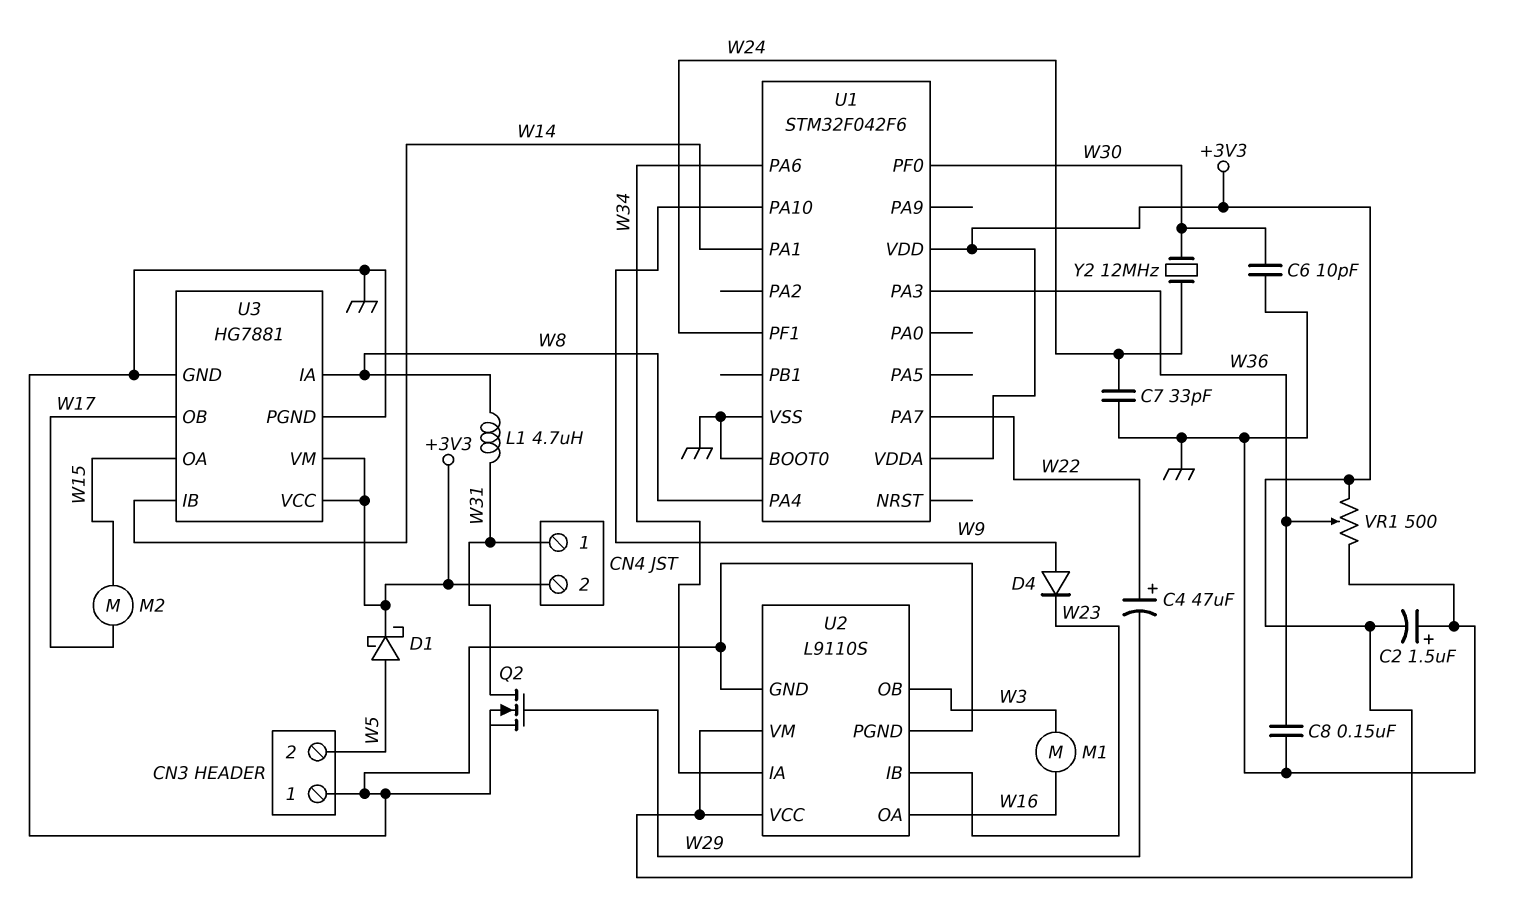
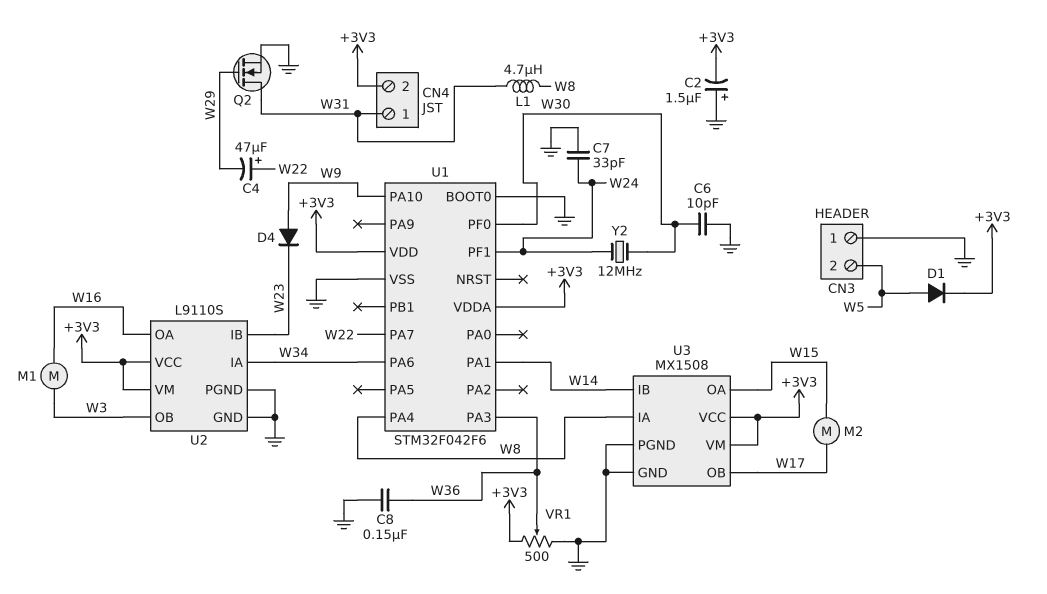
D1: schottky (A W5, K +3V3) -> diode (A W5, K +3V3)
U3: HG7881 -> MX1508

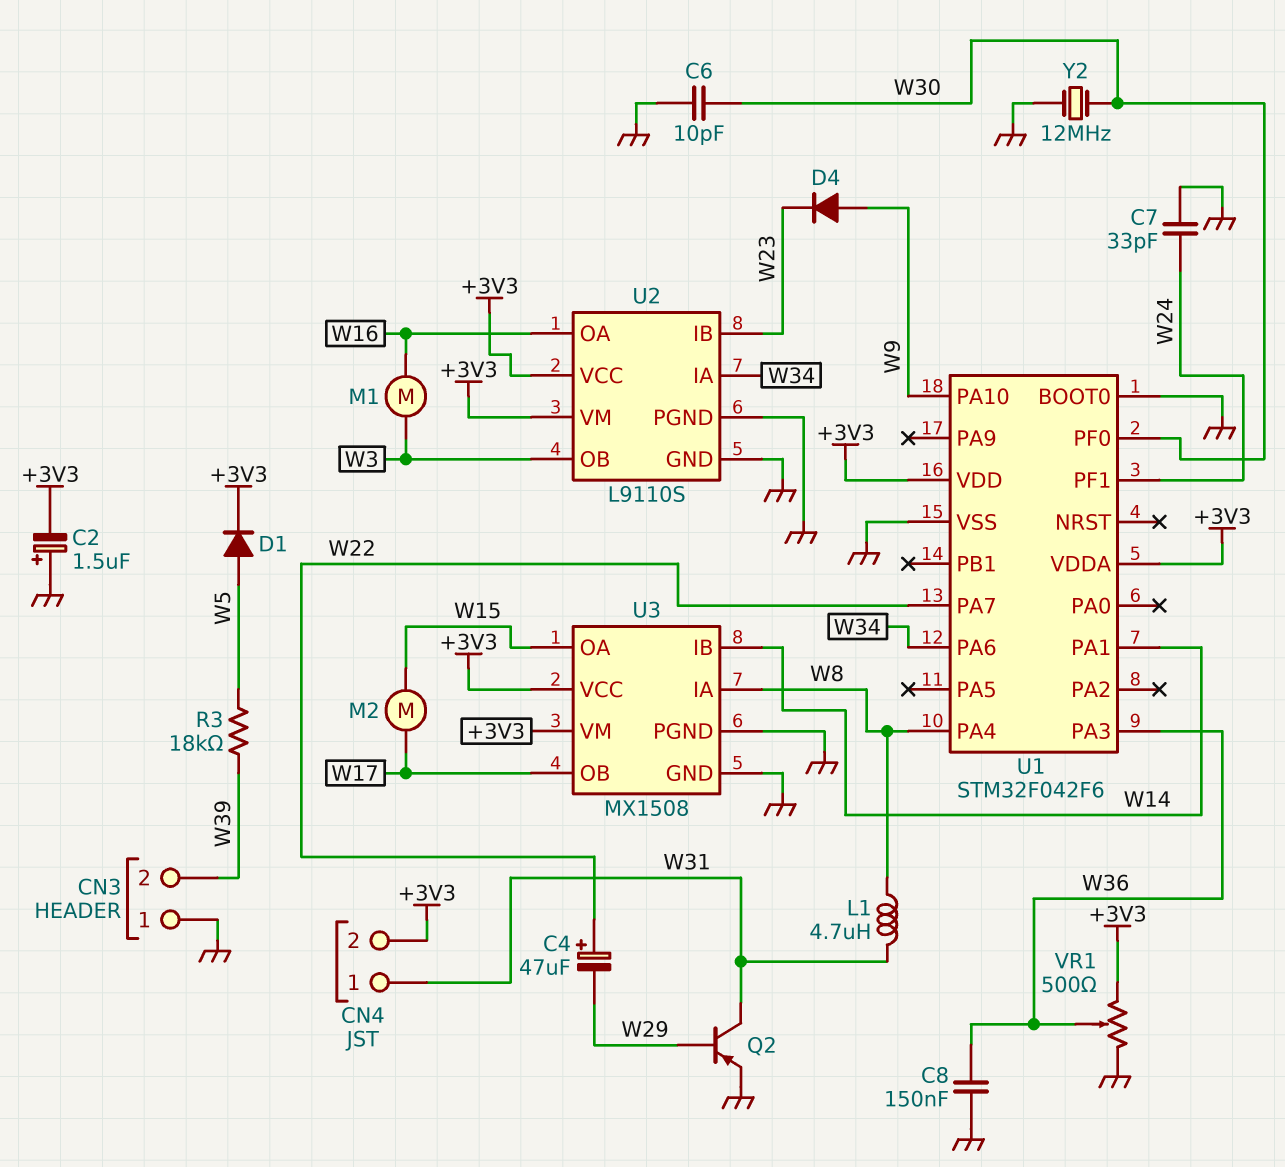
CN3 pin 2: W5 -> W39
Q2: NMOS (G W29, D W31, S GND) -> PNP (B W29, C W31, E GND)
R3: none -> 18k (W5, W39)
Y2: 12MHz (W24, W30) -> 12MHz (GND, W30)

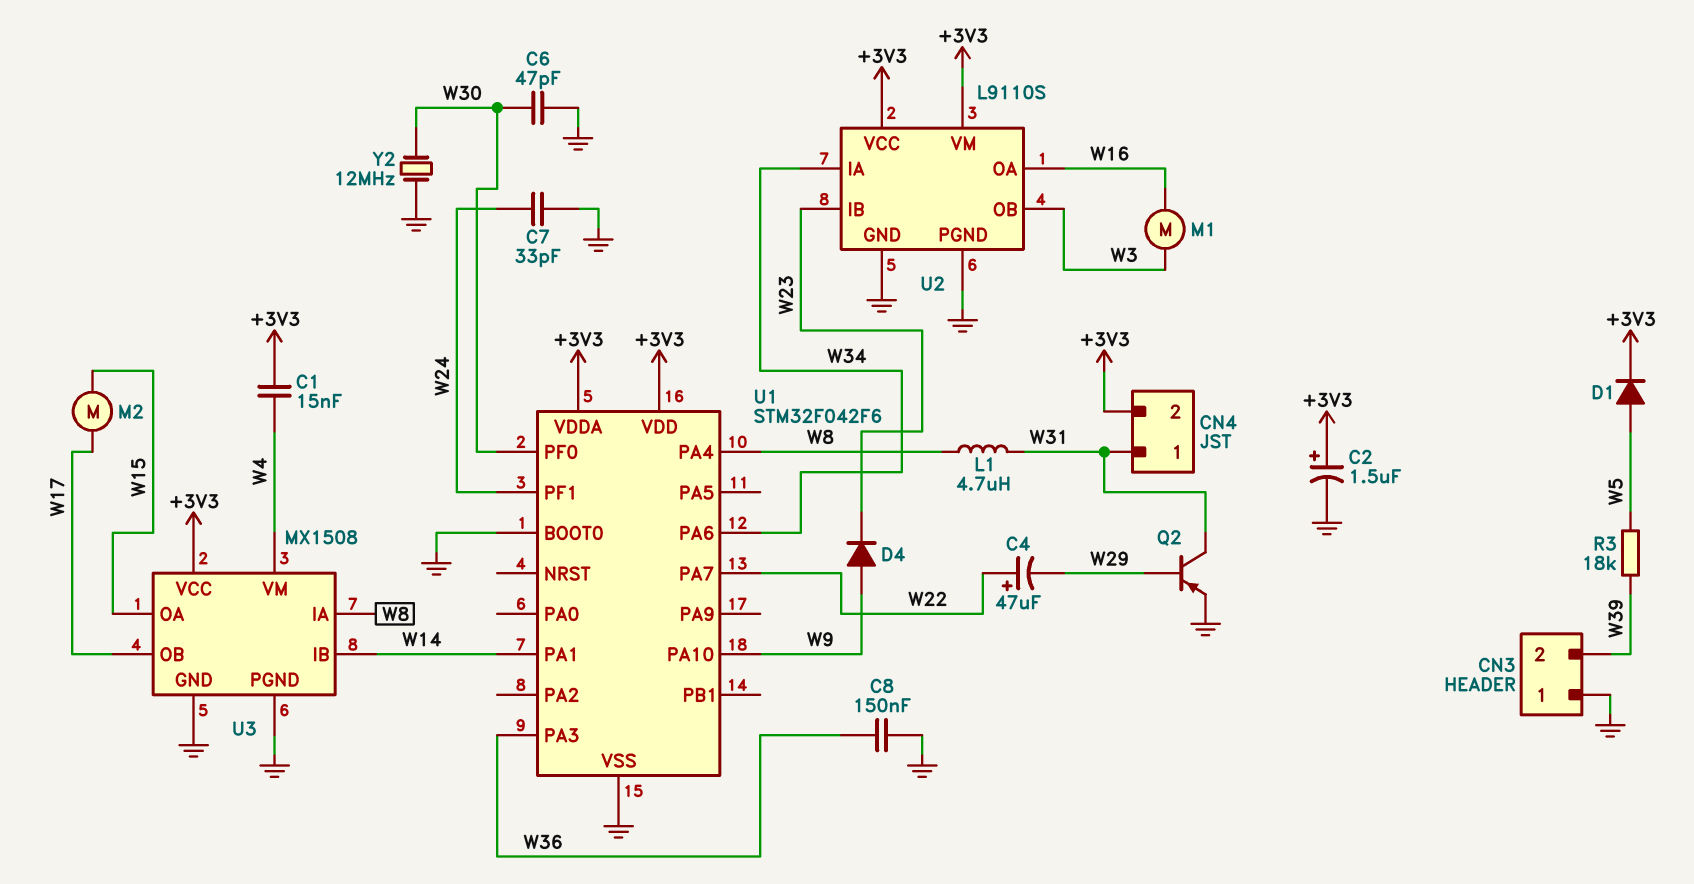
C1: none -> 15nF (+3V3, W4)
C2: 1.5uF (plus GND, minus +3V3) -> 1.5uF (plus +3V3, minus GND)
C6: 10pF (GND, W30) -> 47pF (GND, W30)
U3 pin VM: +3V3 -> W4
VR1: 500 (+3V3, GND, wiper W36) -> none

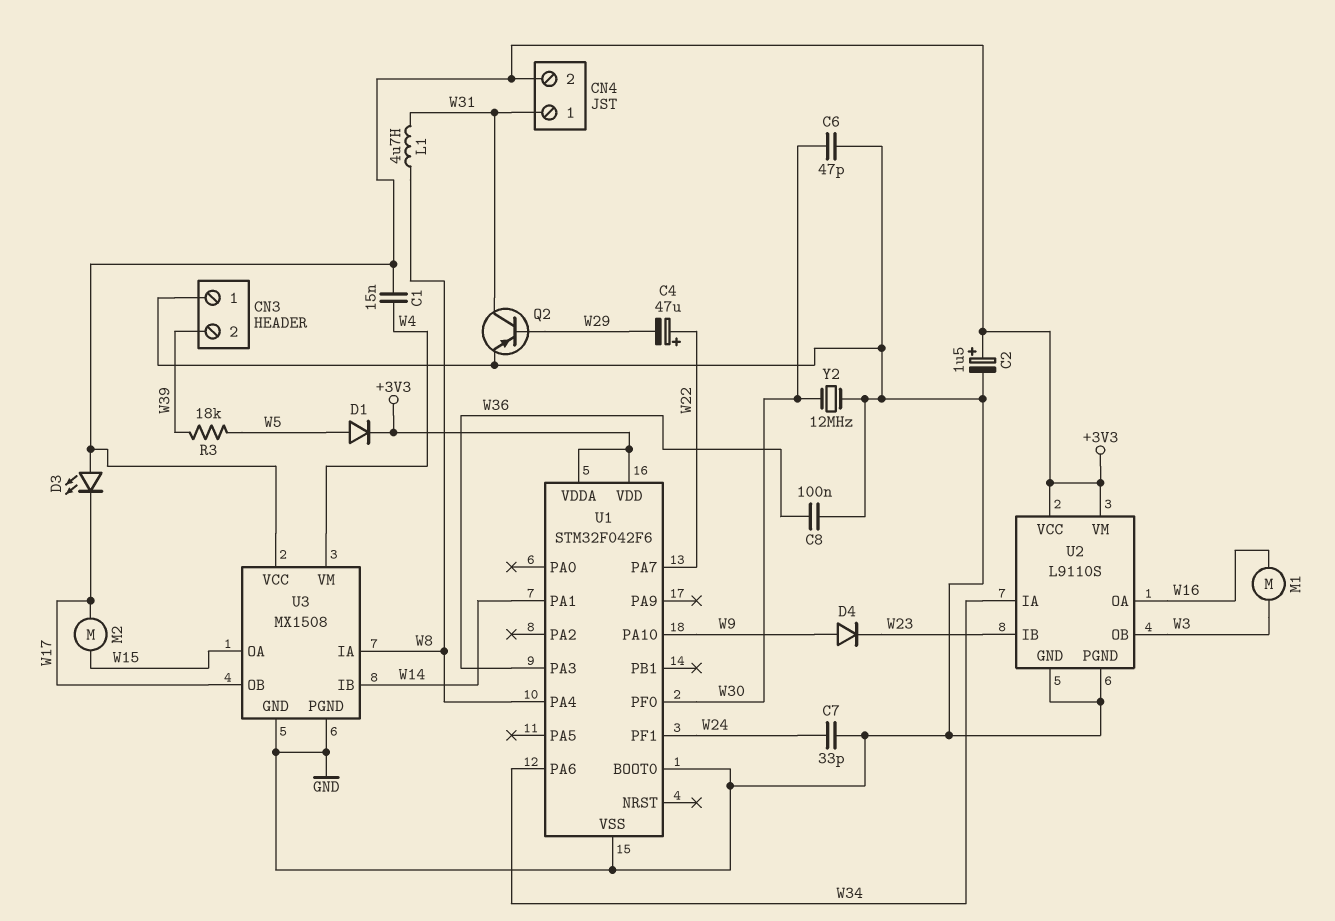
C8: 150nF (GND, W36) -> 100nF (GND, W36)
D3: none -> LED (A +3V3, K W17)

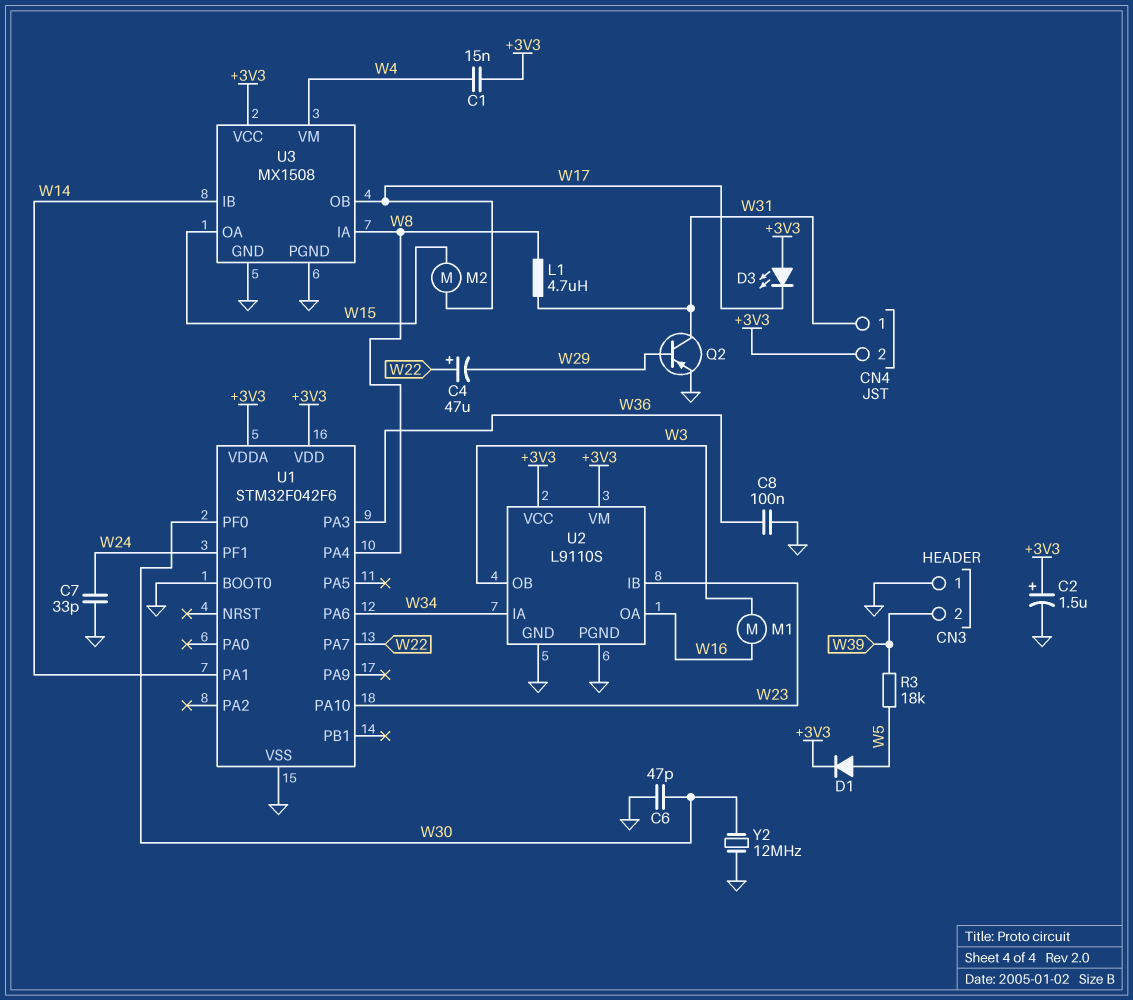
D4: diode (A W9, K W23) -> none
U1 pin PA10: W9 -> W23

